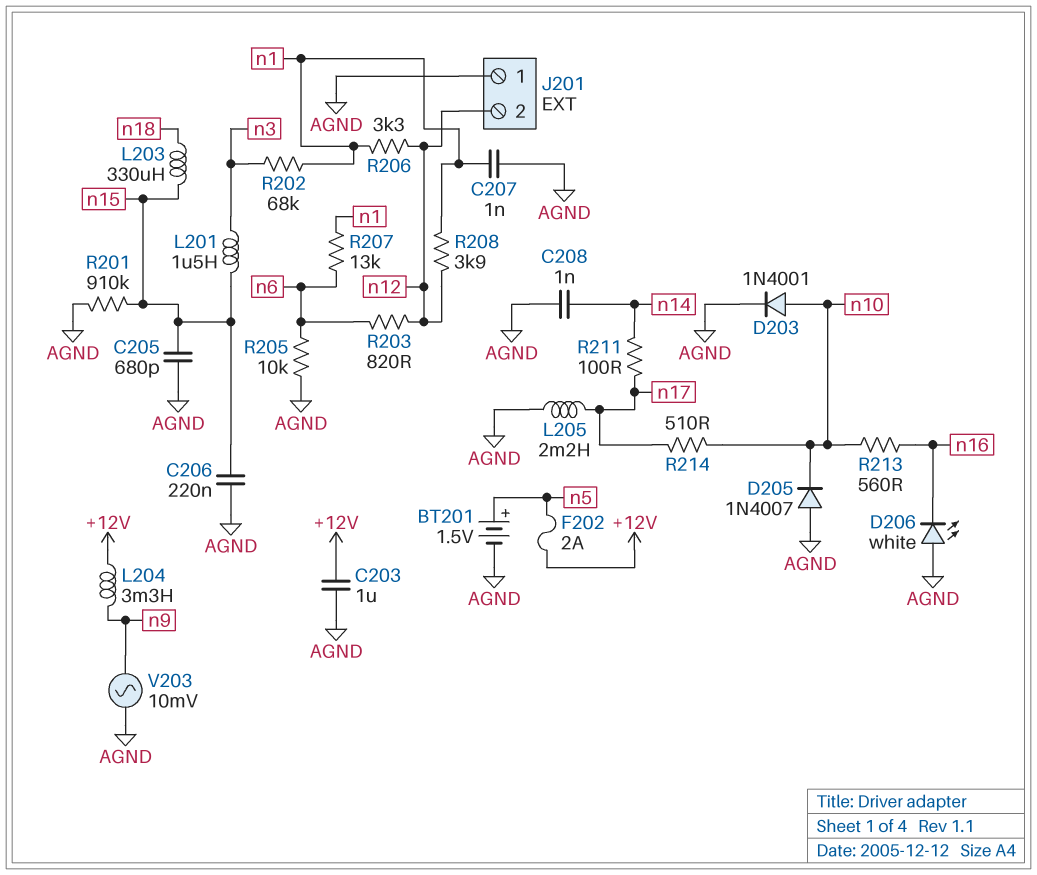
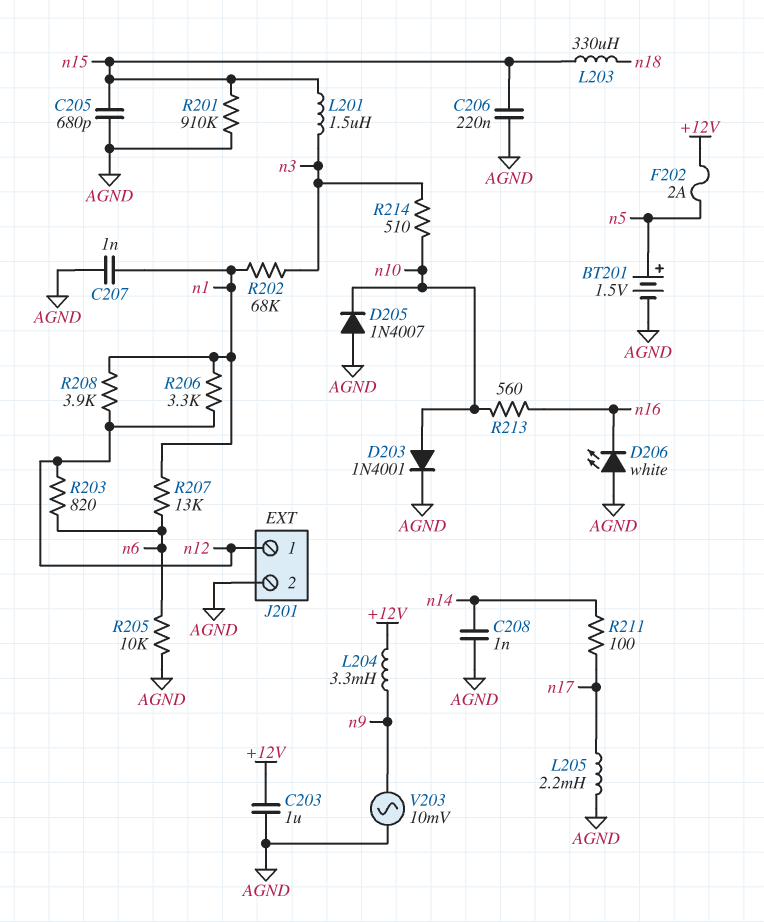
J201 pin 1: AGND -> n12
J201 pin 2: n12 -> AGND
R214: 510 (n10, n17) -> 510 (n3, n10)

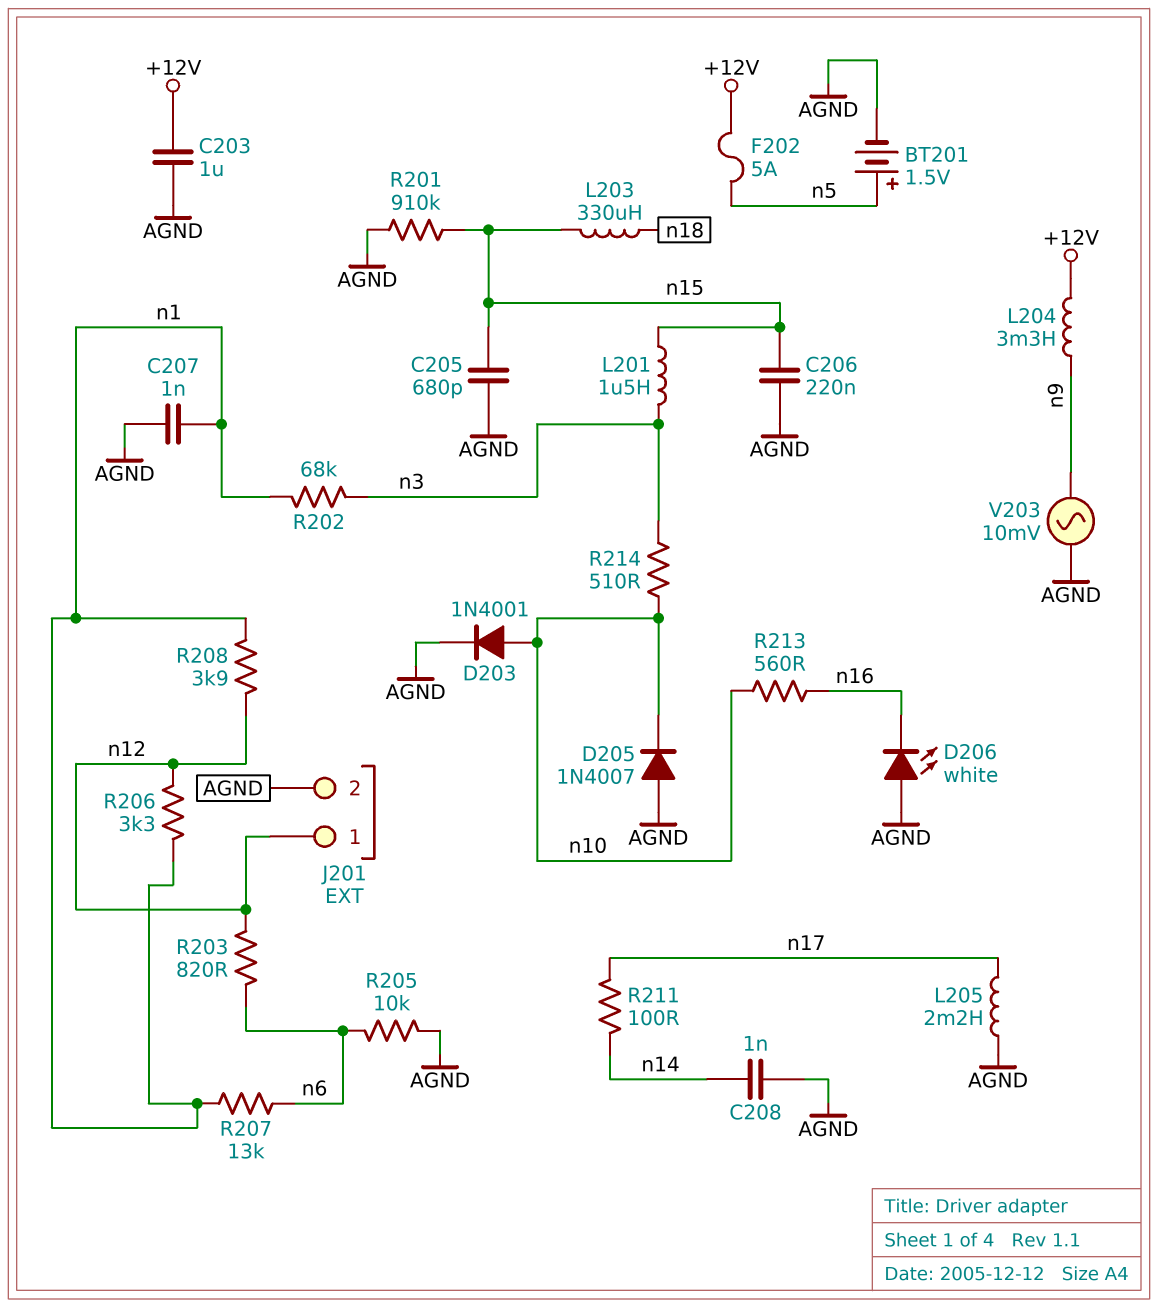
F202: 2A (+12V, n5) -> 5A (+12V, n5)

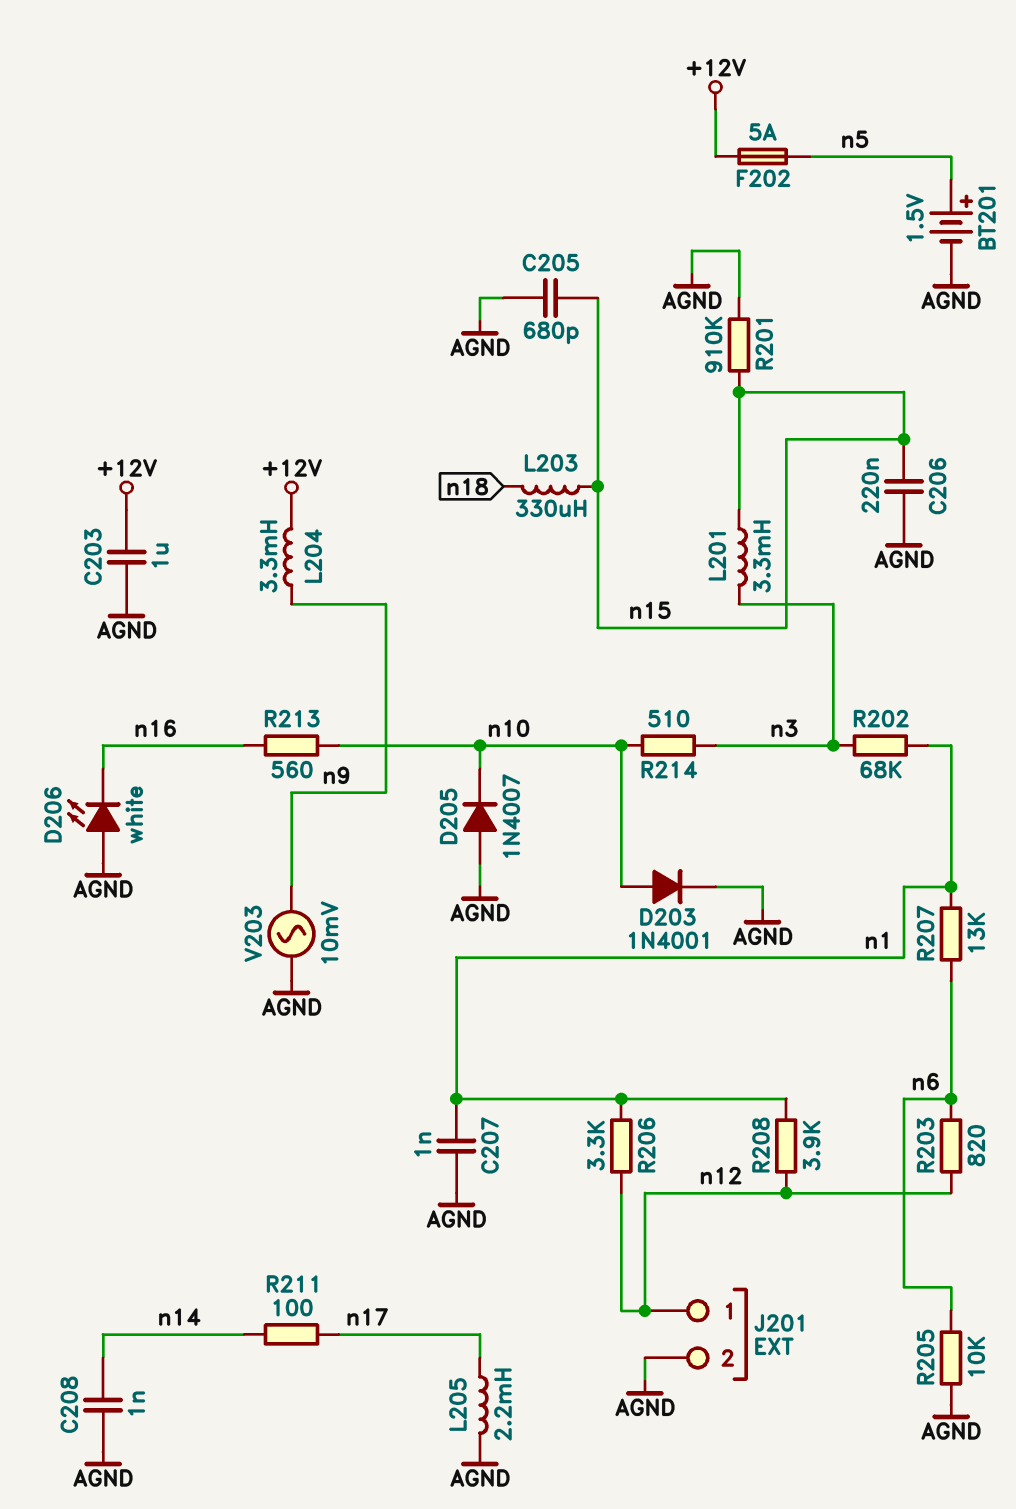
L201: 1.5uH (n3, n15) -> 3.3mH (n3, n15)

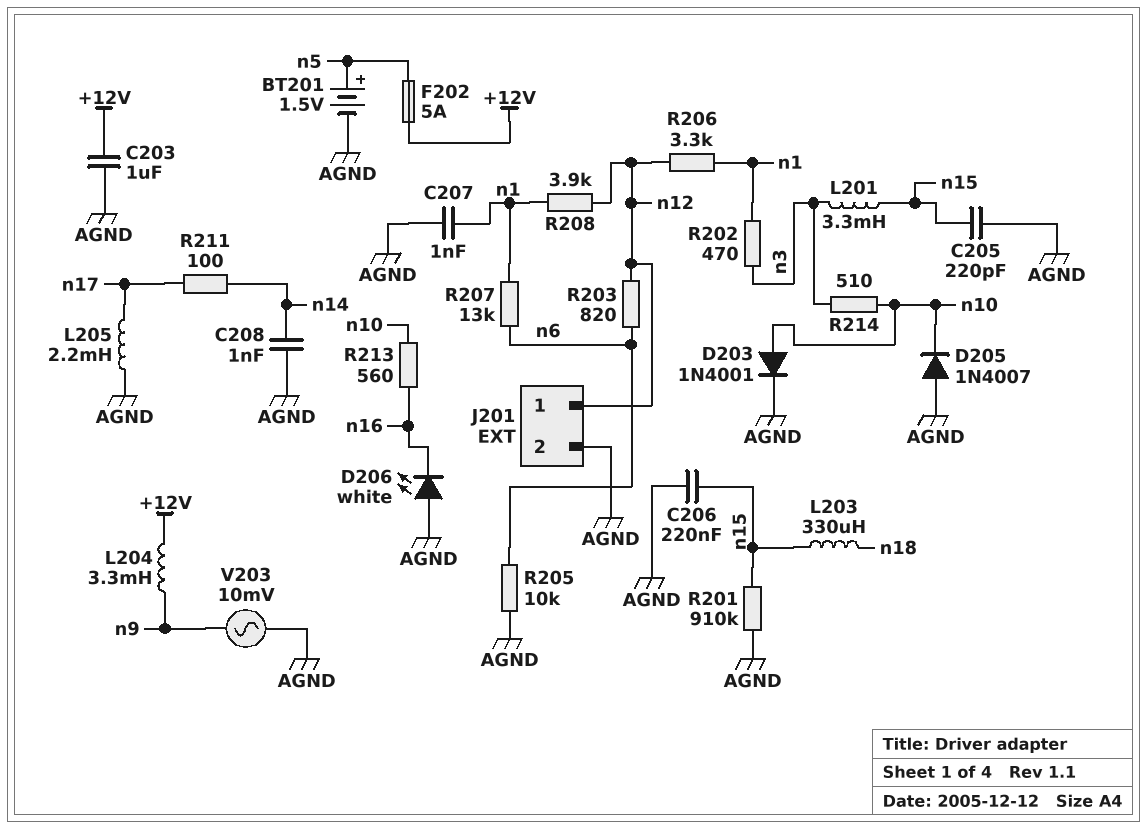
C205: 680pF (AGND, n15) -> 220pF (AGND, n15)
R202: 68k (n1, n3) -> 470 (n1, n3)

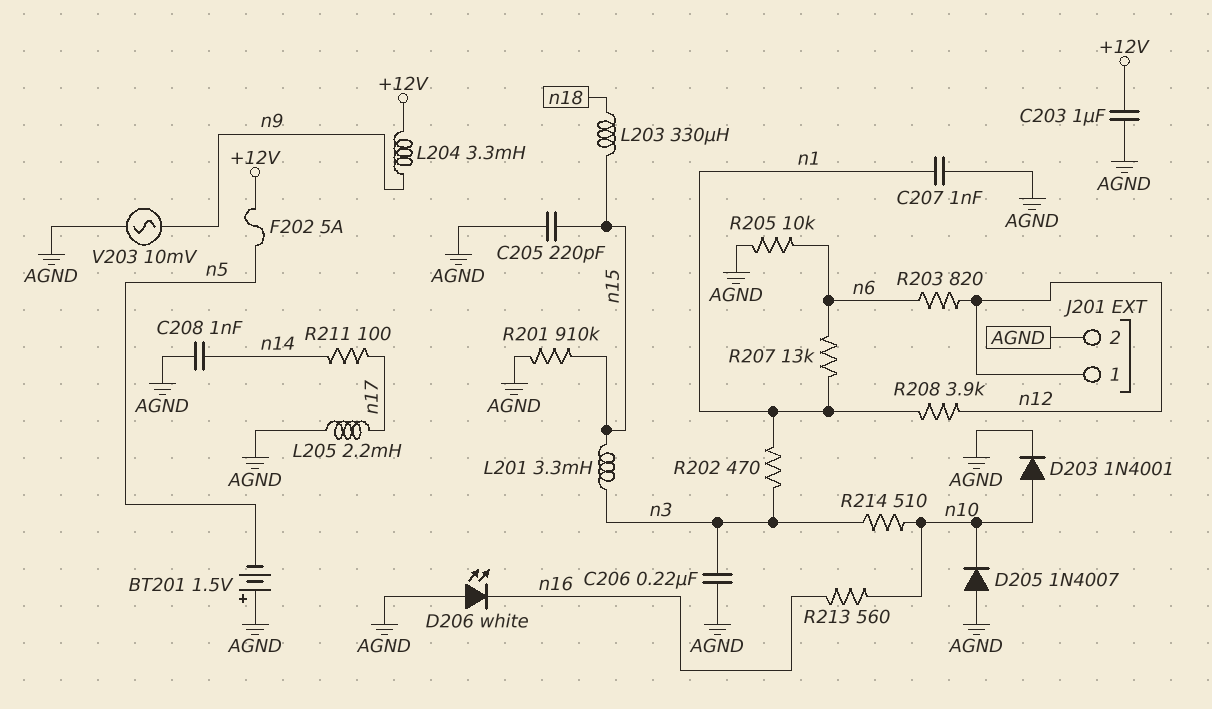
BT201: 1.5V (plus n5, minus AGND) -> 1.5V (plus AGND, minus n5)
C206: 220nF (AGND, n15) -> 220nF (AGND, n3)
R206: 3.3k (n1, n12) -> none

